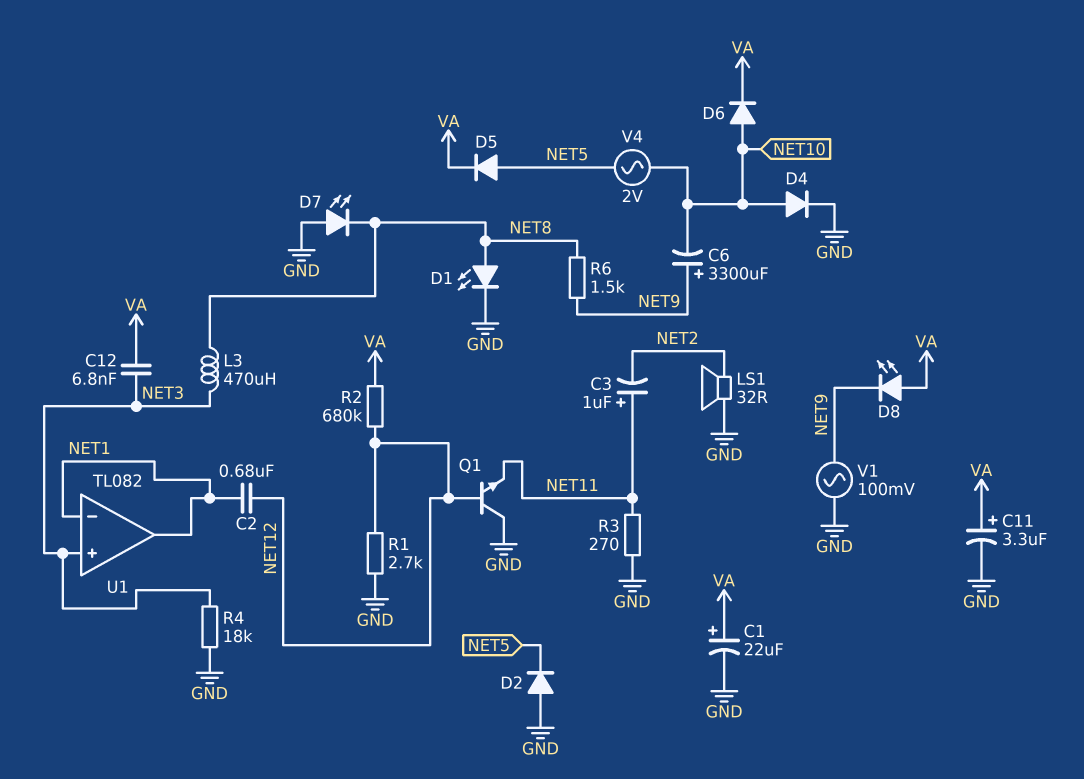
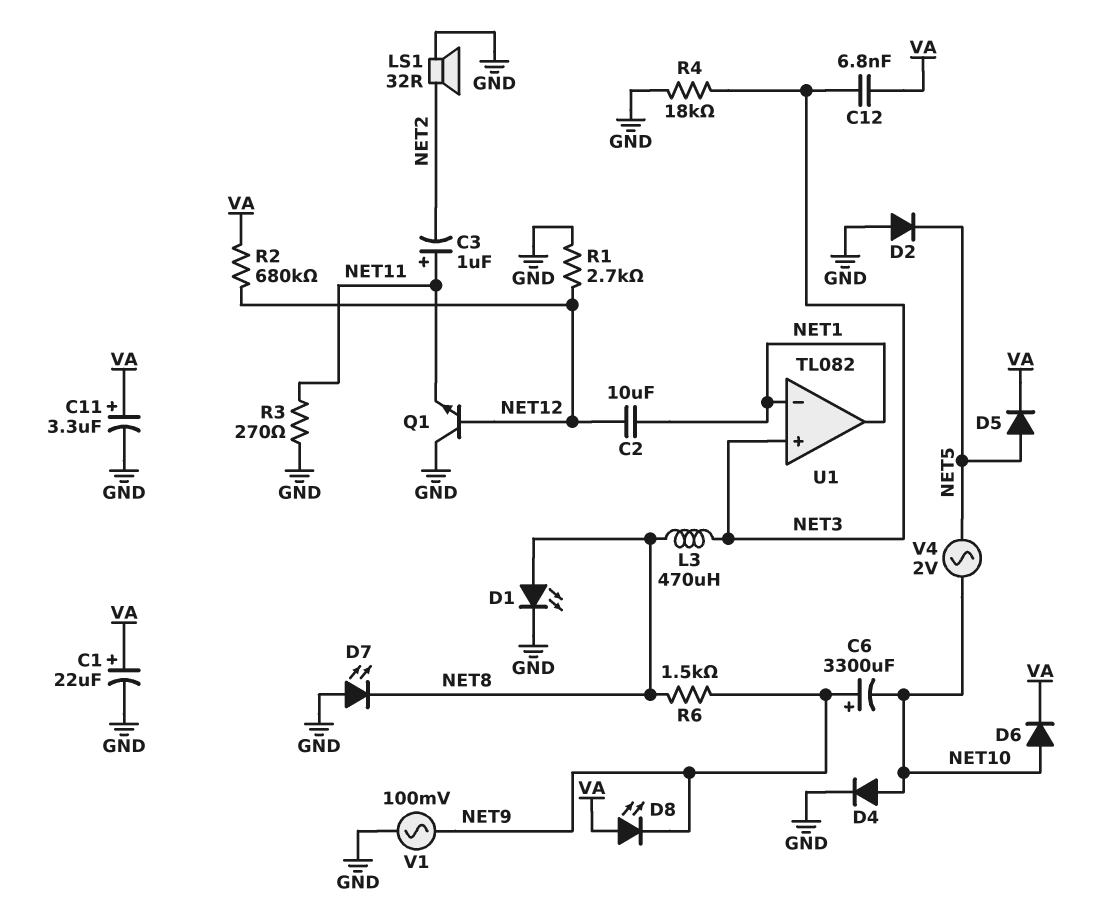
C2: 680nF (NET1, NET12) -> 10uF (NET1, NET12)

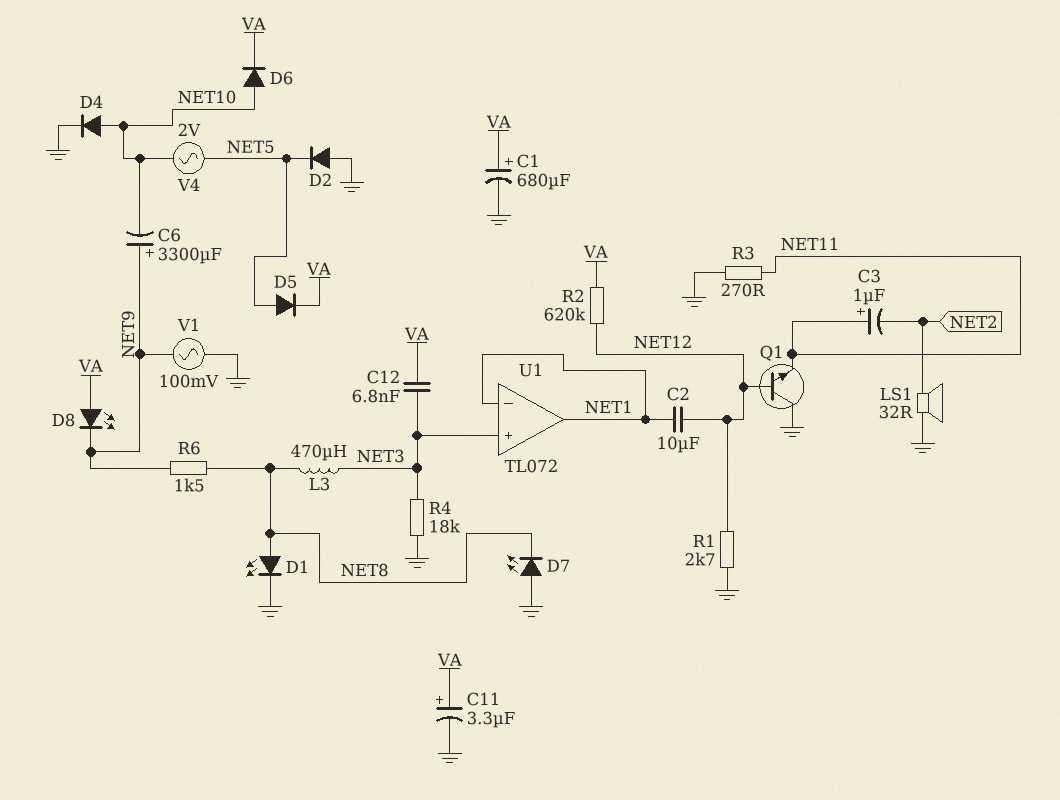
C1: 22uF (plus VA, minus GND) -> 680uF (plus VA, minus GND)
R2: 680k (NET12, VA) -> 620k (NET12, VA)
U1: TL082 -> TL072

